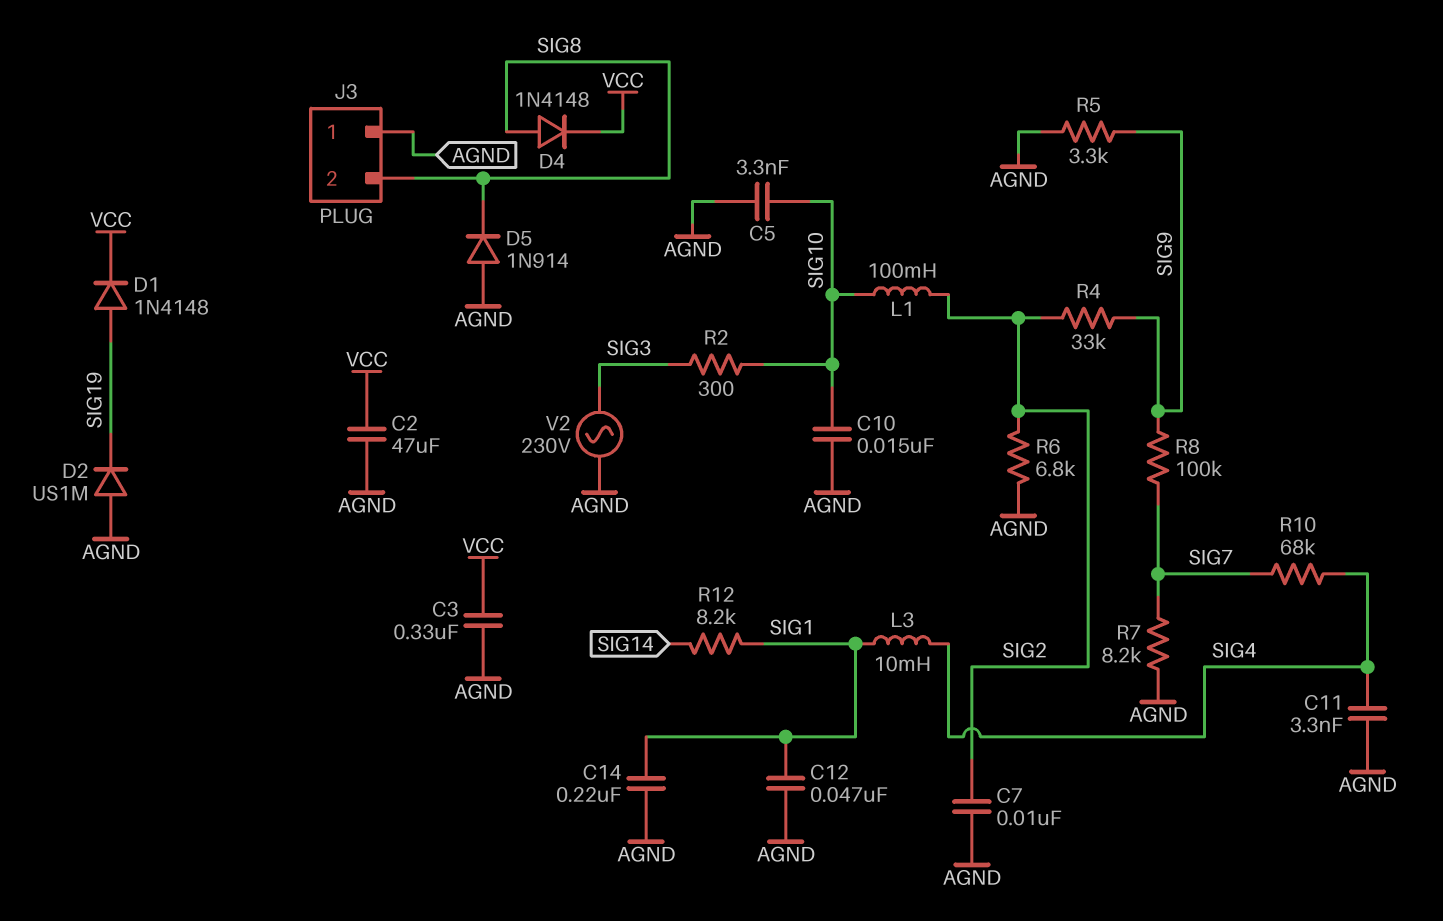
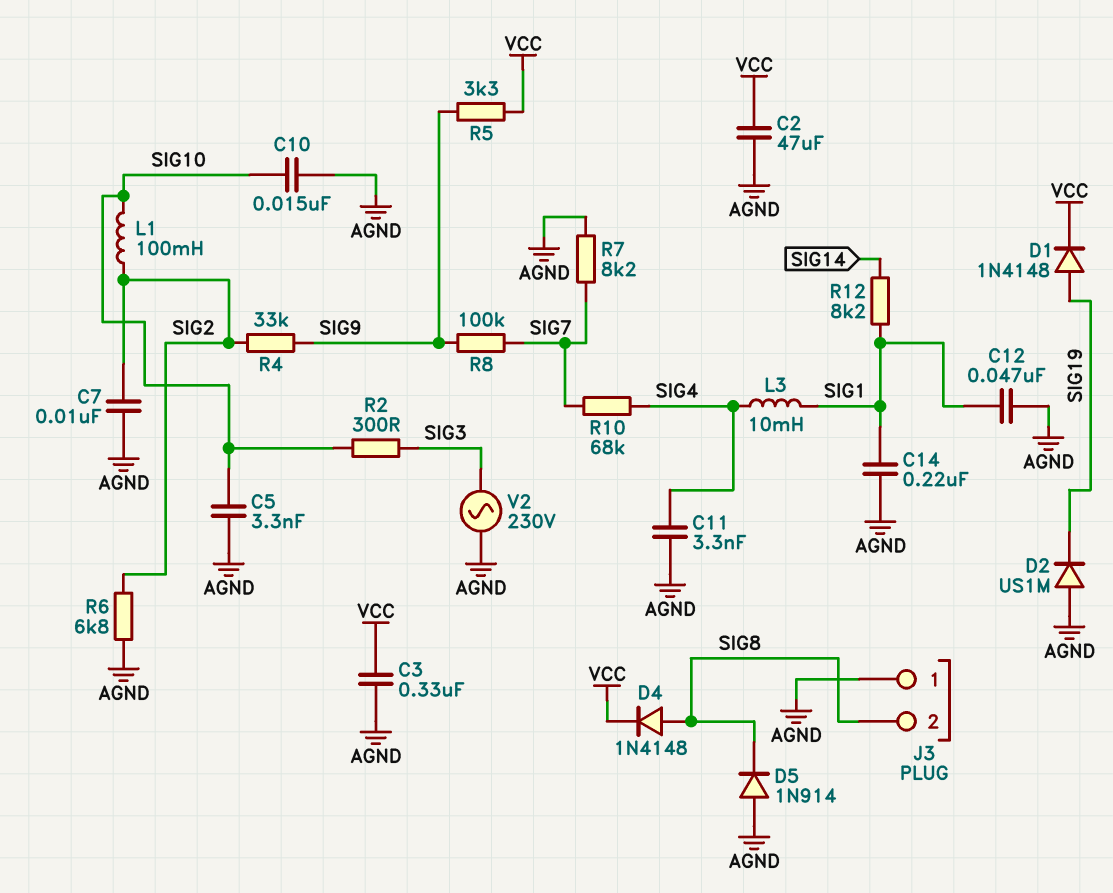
R5: 3.3k (AGND, SIG9) -> 3.3k (SIG9, VCC)

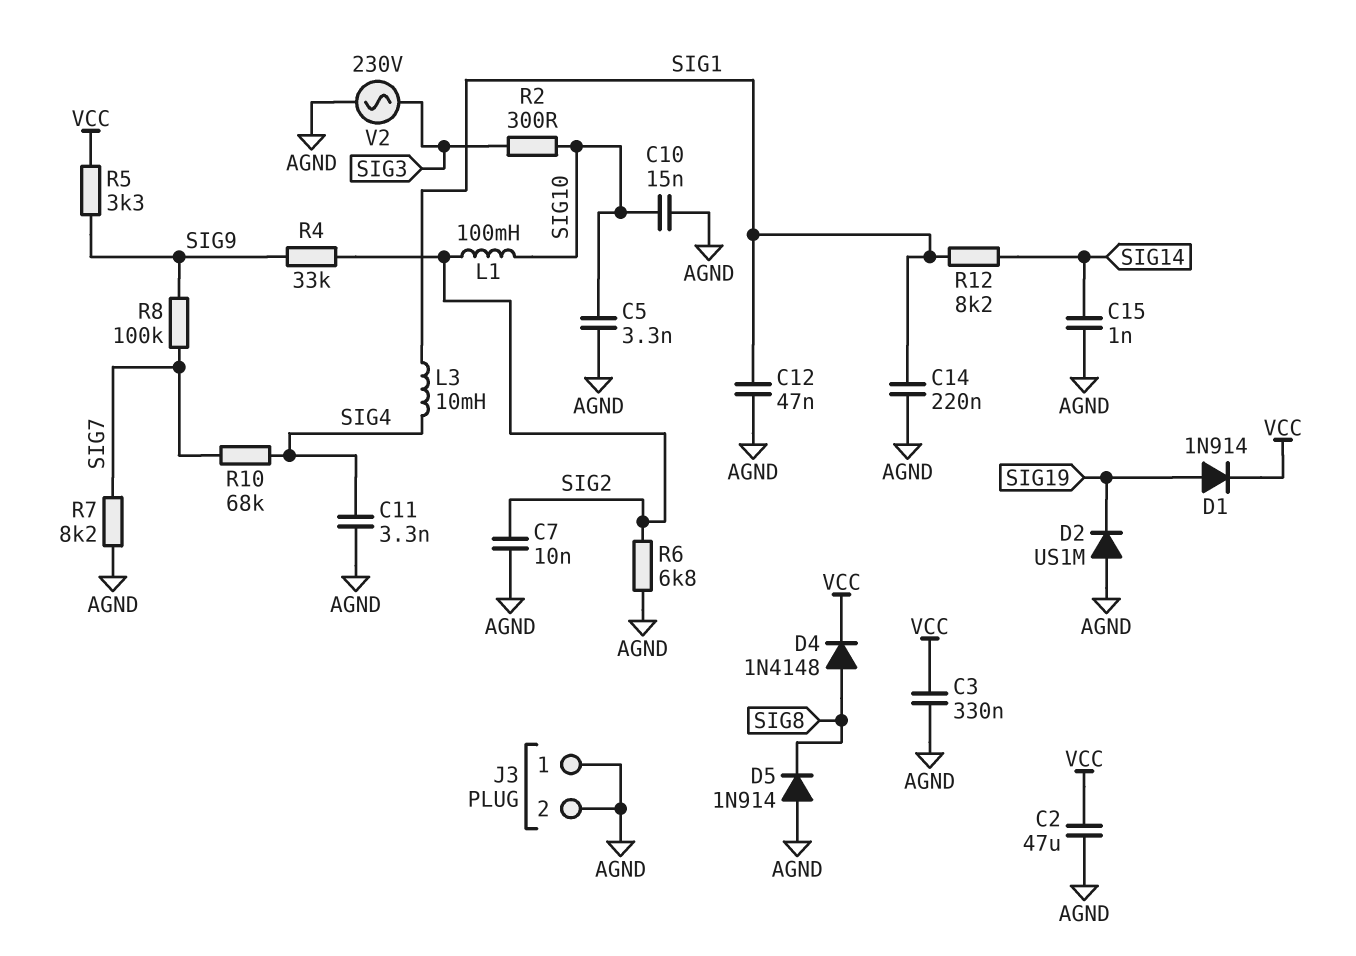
C15: none -> 1nF (AGND, SIG14)
D1: diode 1N4148 (A SIG19, K VCC) -> diode 1N914 (A SIG19, K VCC)
J3 pin 2: SIG8 -> AGND

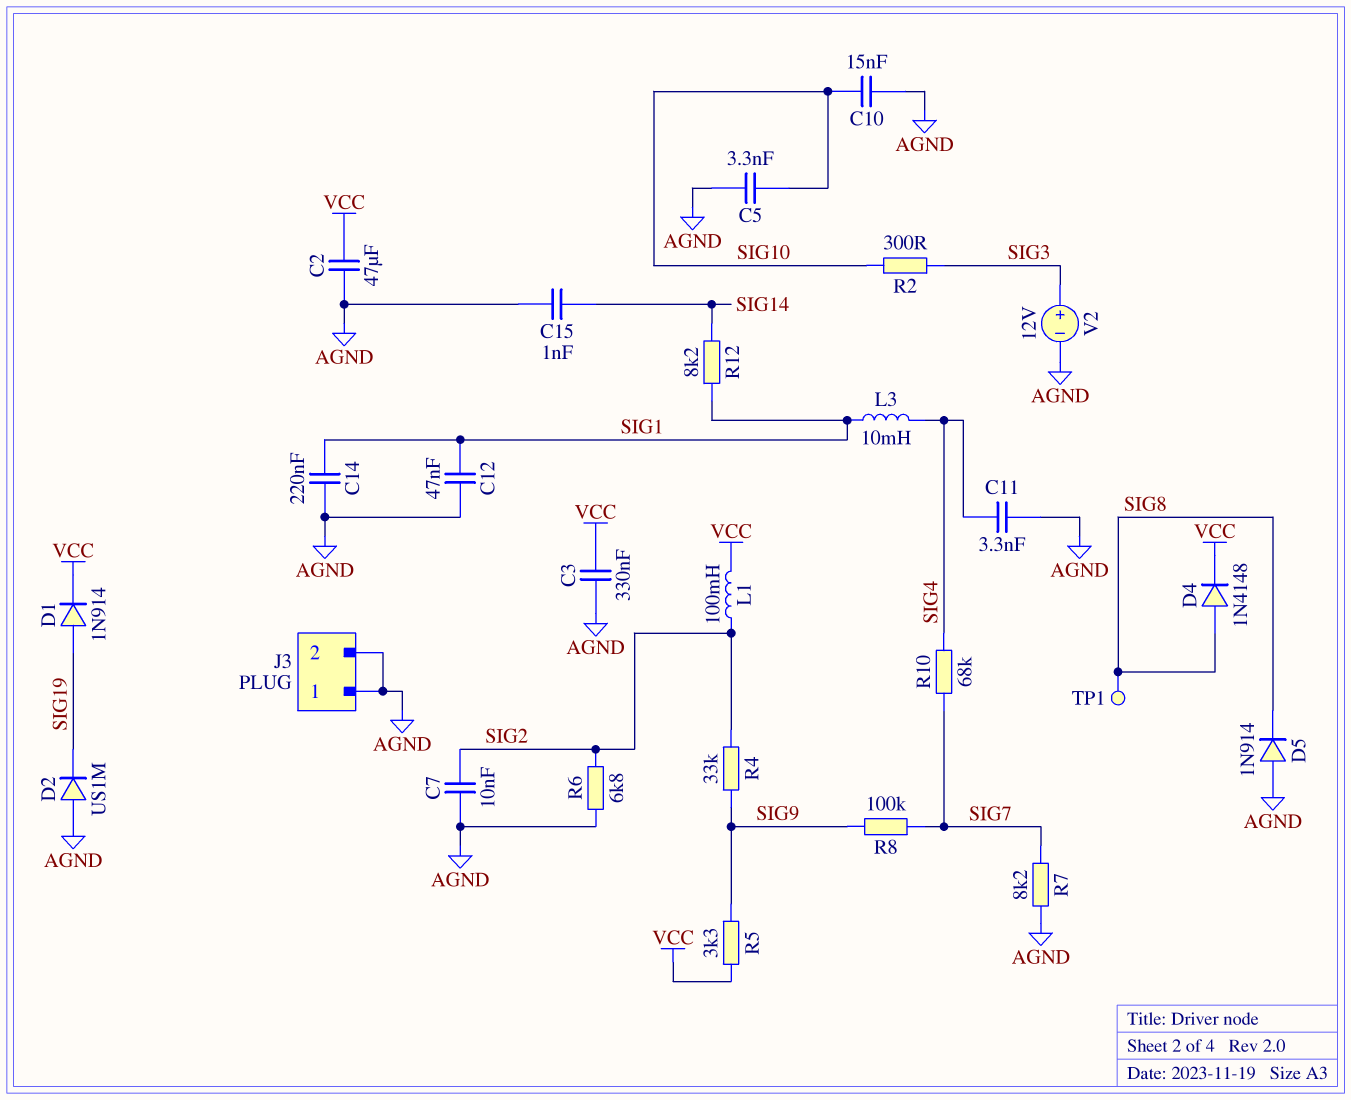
L1: 100mH (SIG2, SIG10) -> 100mH (SIG2, VCC)
TP1: none -> test point (SIG8)
V2: AC 230V (AGND, SIG3) -> 12V (plus SIG3, minus AGND)

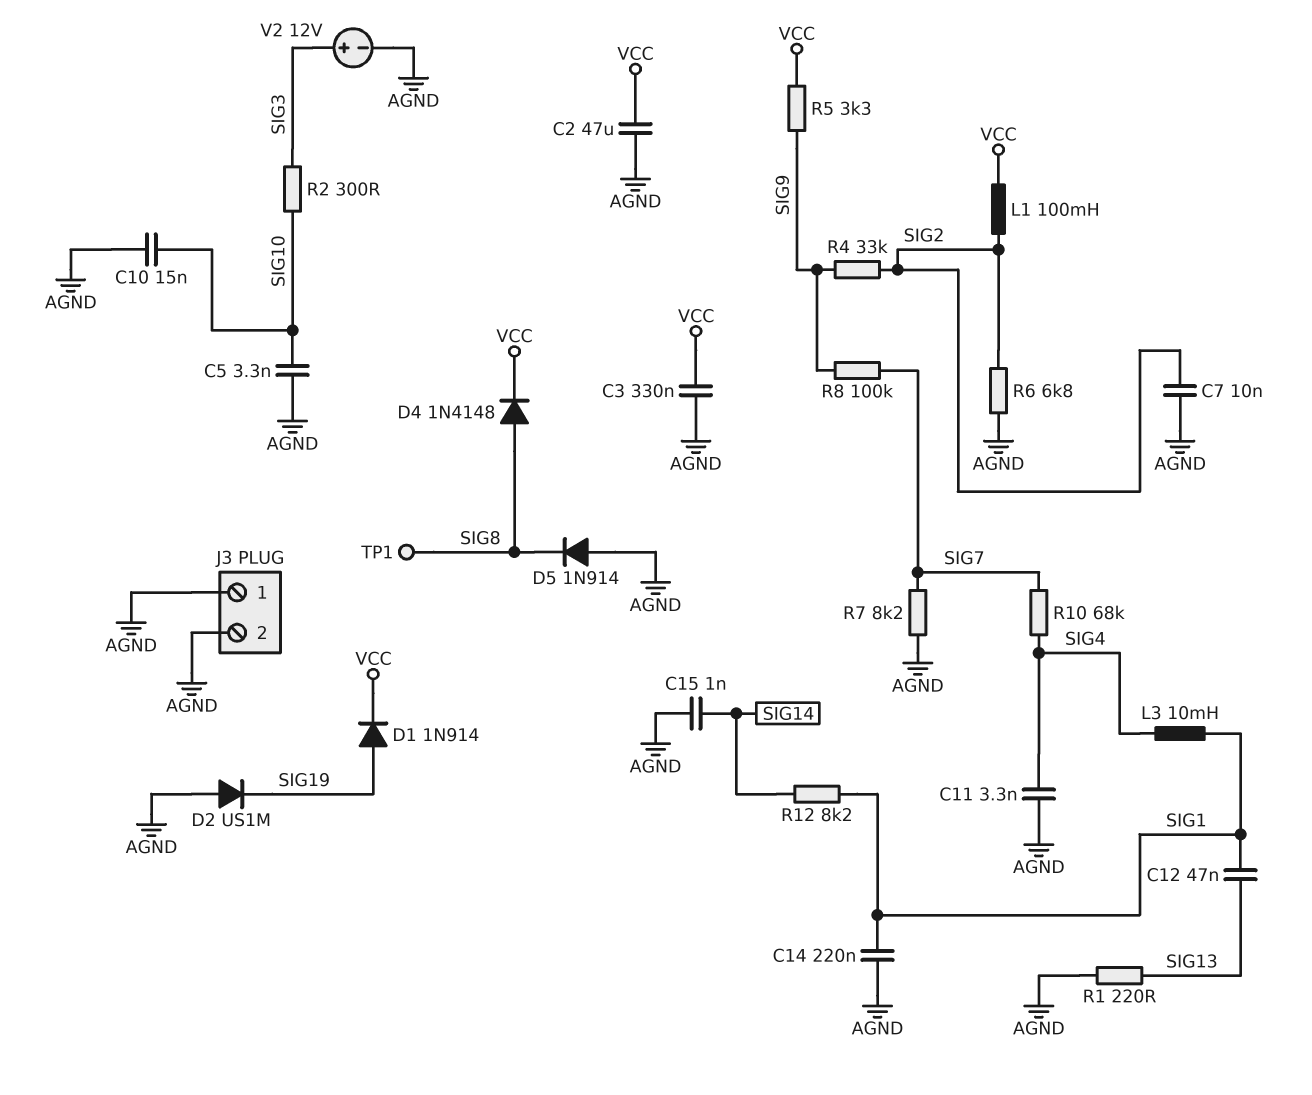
C12: 47nF (AGND, SIG1) -> 47nF (SIG1, SIG13)
R1: none -> 220 (AGND, SIG13)

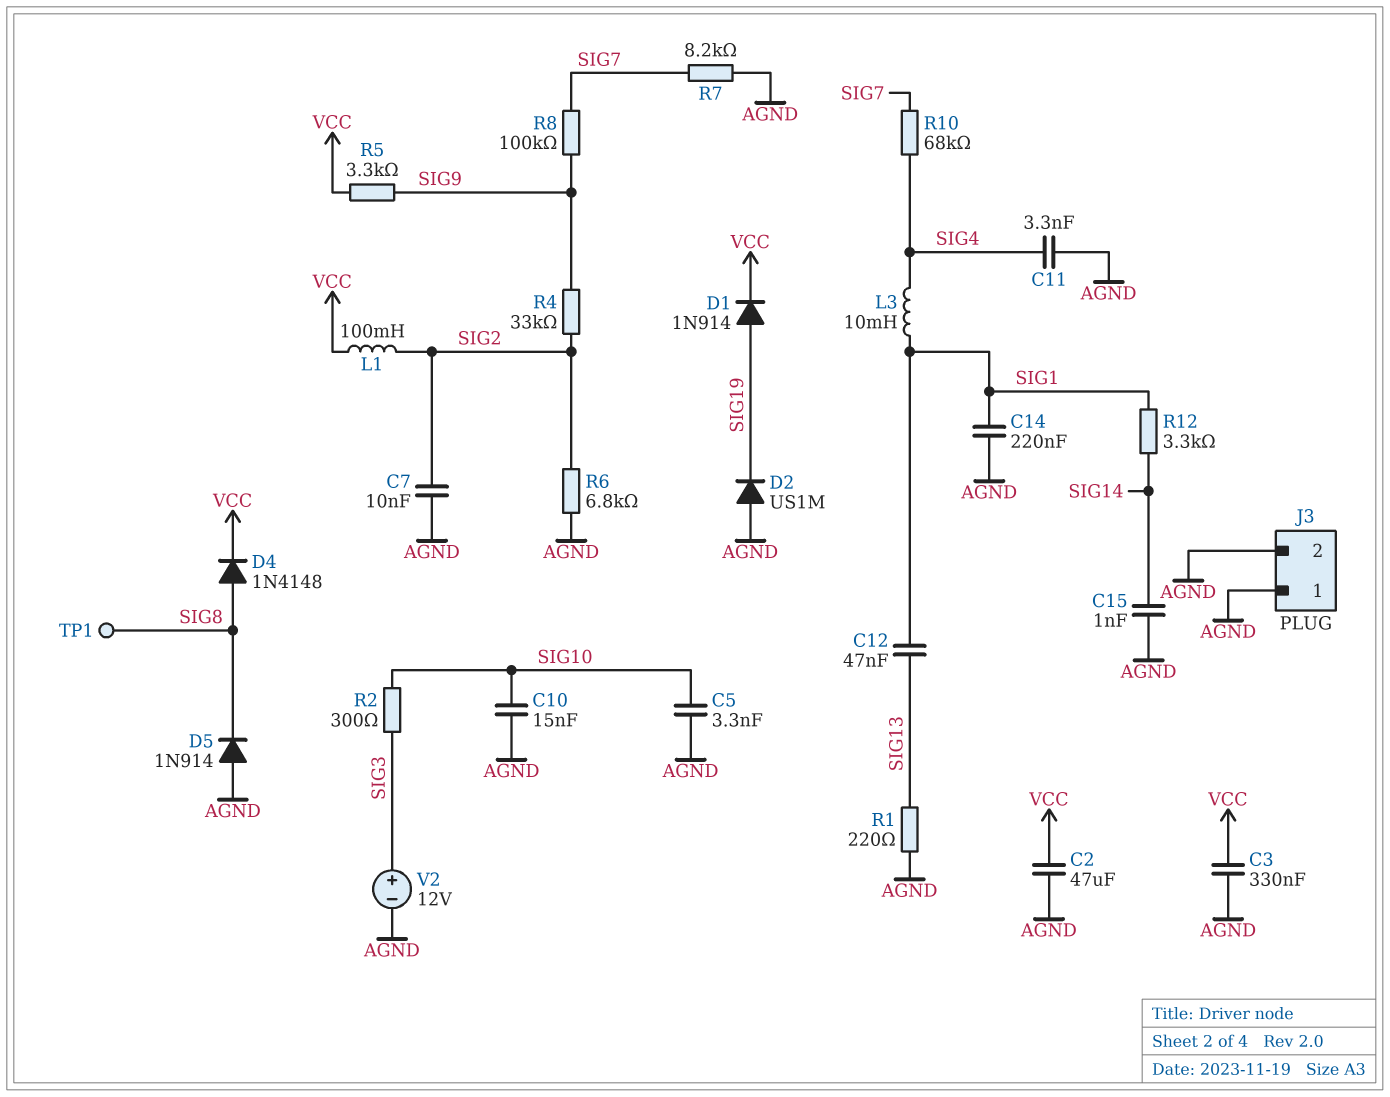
R12: 8.2k (SIG1, SIG14) -> 3.3k (SIG1, SIG14)

